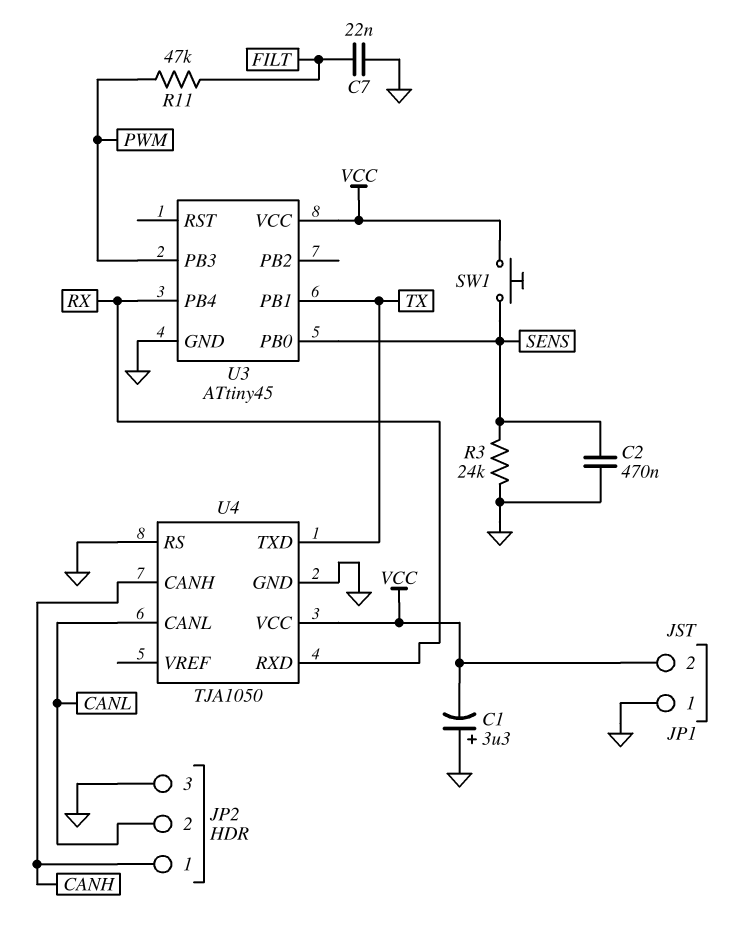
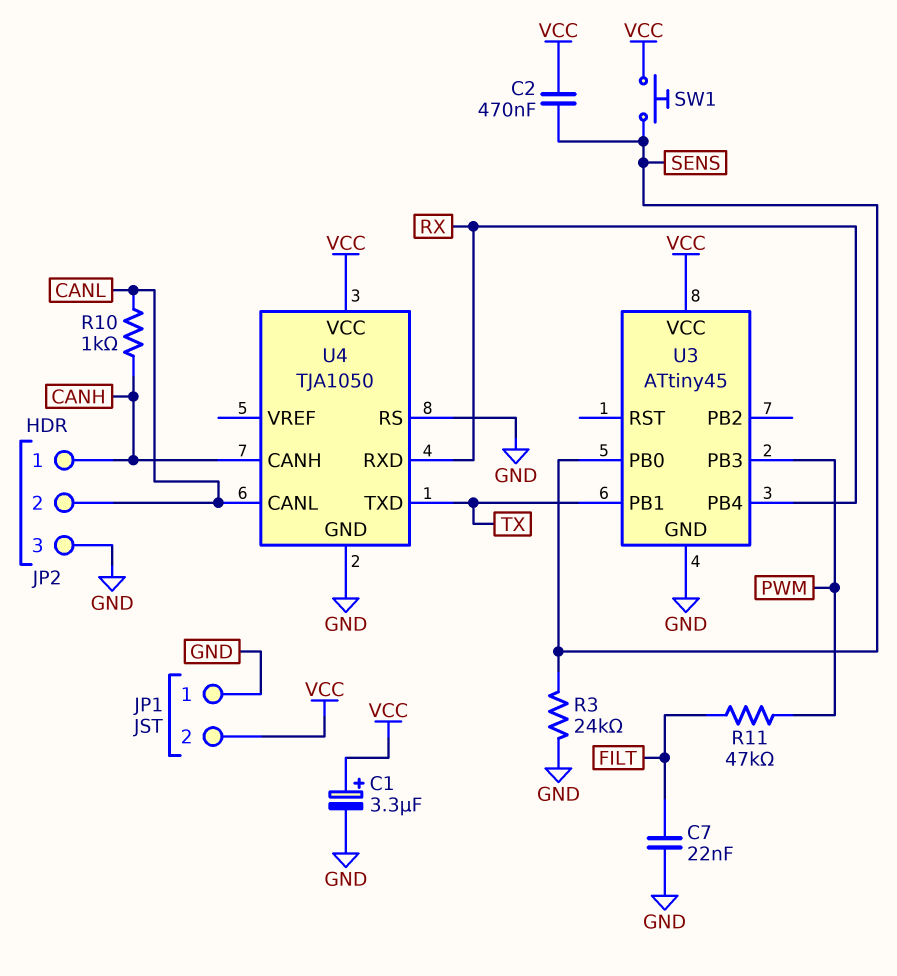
C1: 3.3uF (plus GND, minus VCC) -> 3.3uF (plus VCC, minus GND)
C2: 470nF (GND, SENS) -> 470nF (SENS, VCC)
R10: none -> 1k (CANH, CANL)

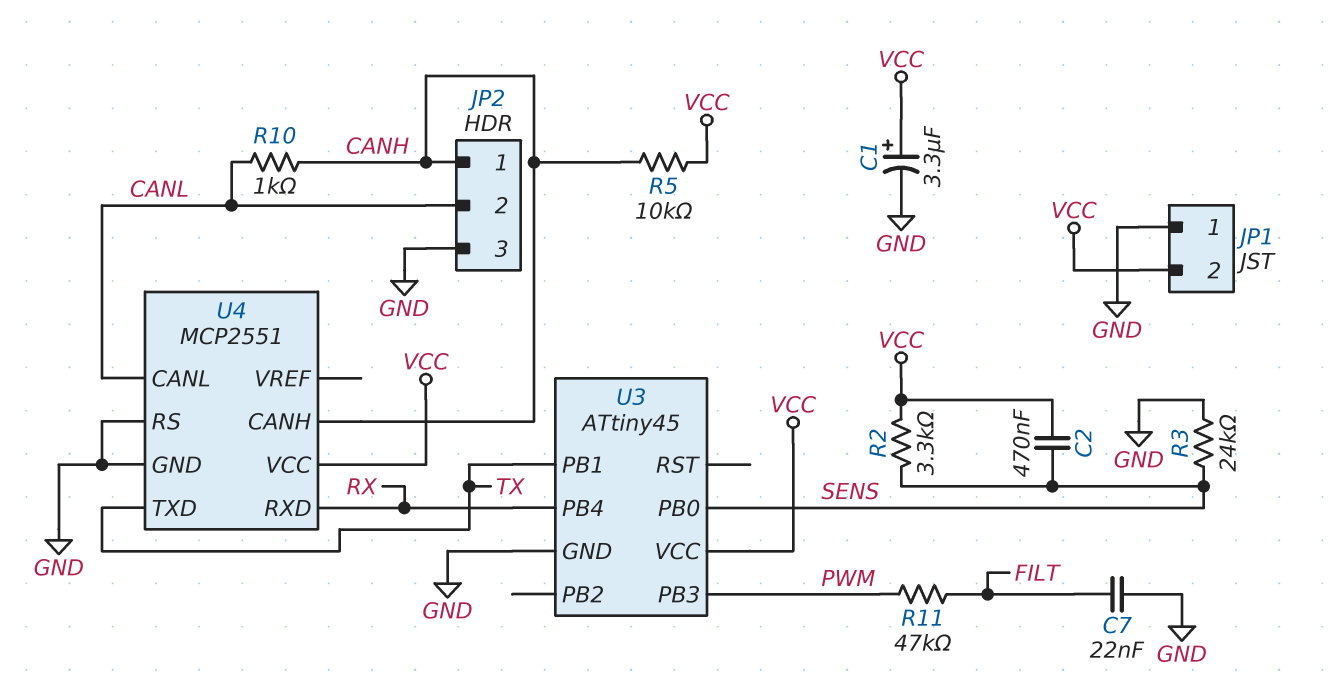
R2: none -> 3.3k (SENS, VCC)
R5: none -> 10k (CANH, VCC)
SW1: button (SENS, VCC) -> none
U4: TJA1050 -> MCP2551

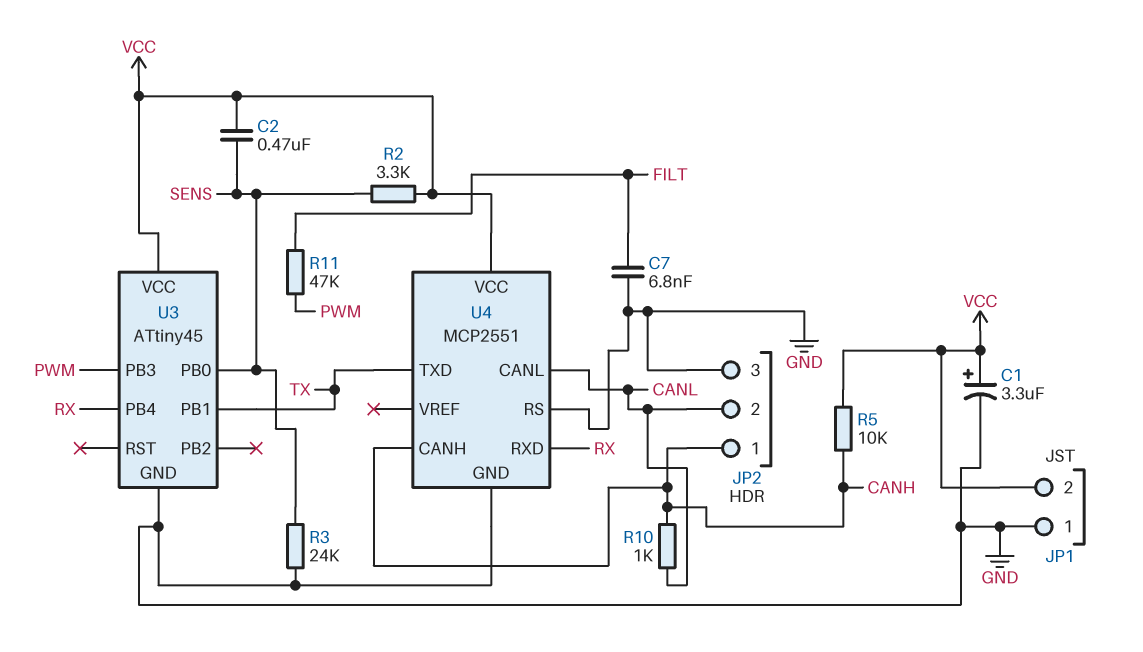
C7: 22nF (FILT, GND) -> 6.8nF (FILT, GND)

